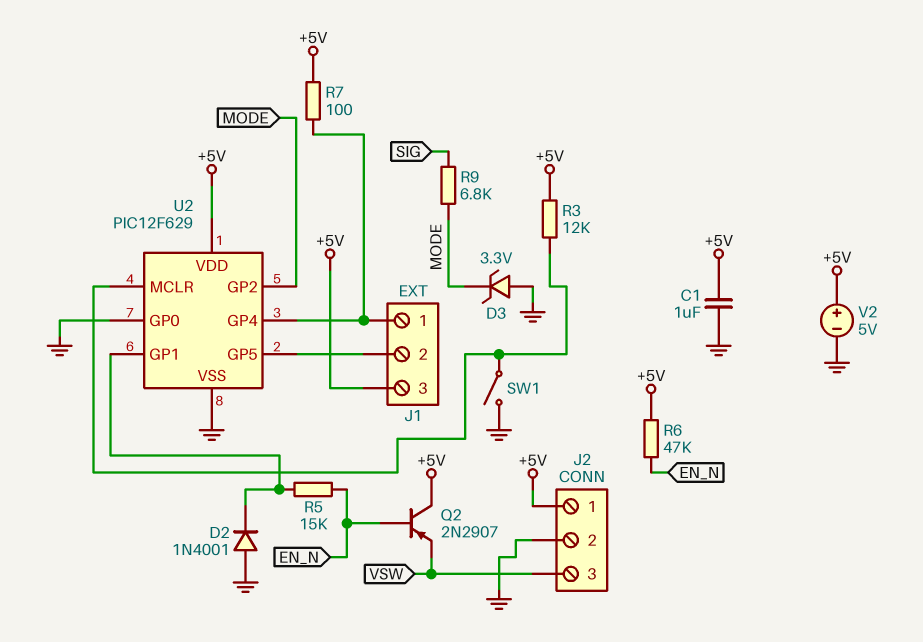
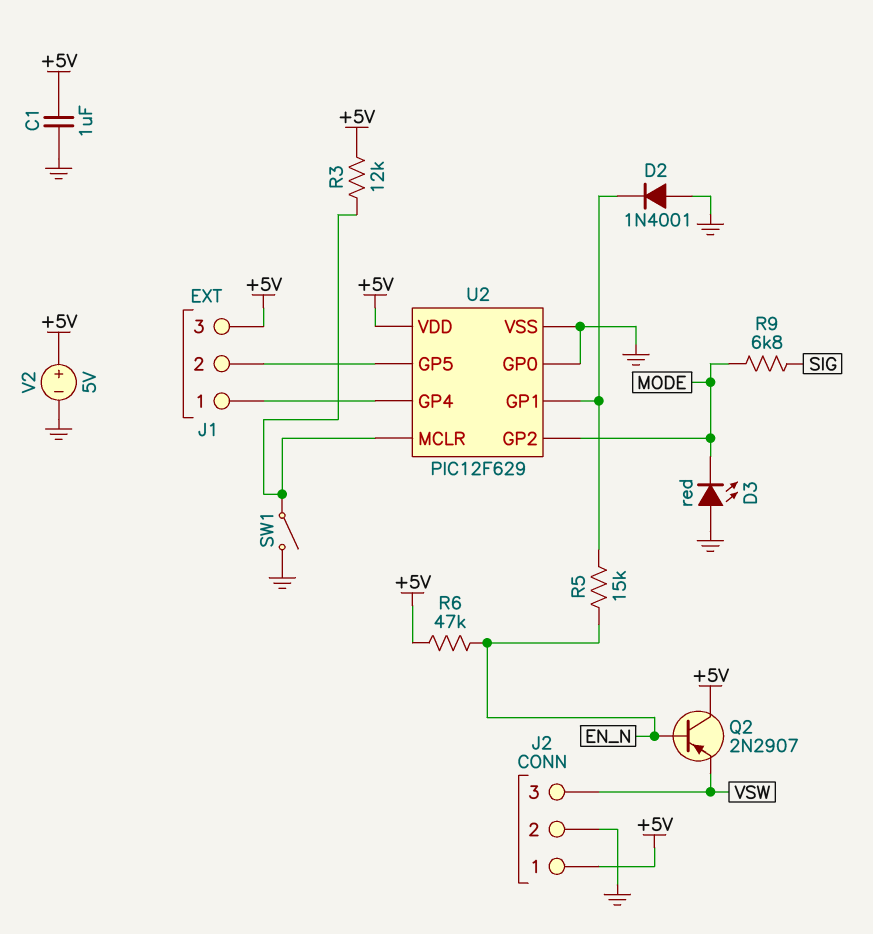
D3: zener 3.3V (A GND, K MODE) -> LED red (A GND, K MODE)
R7: 100 (+5V, J1/1) -> none

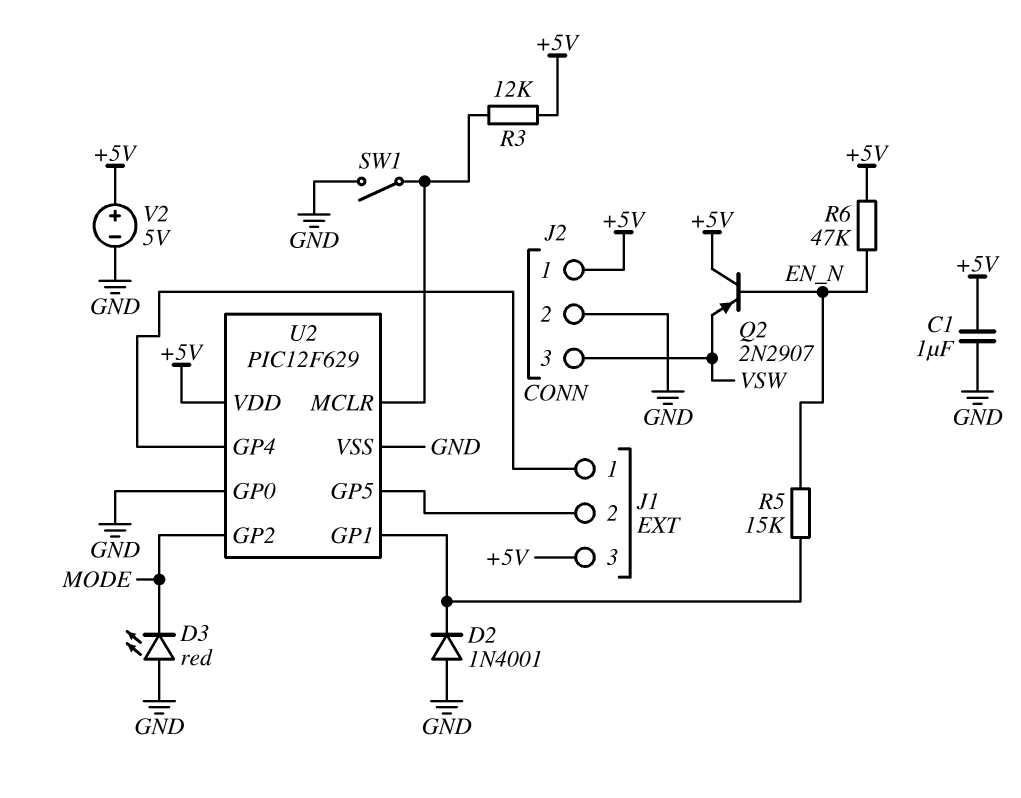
R9: 6.8k (MODE, SIG) -> none

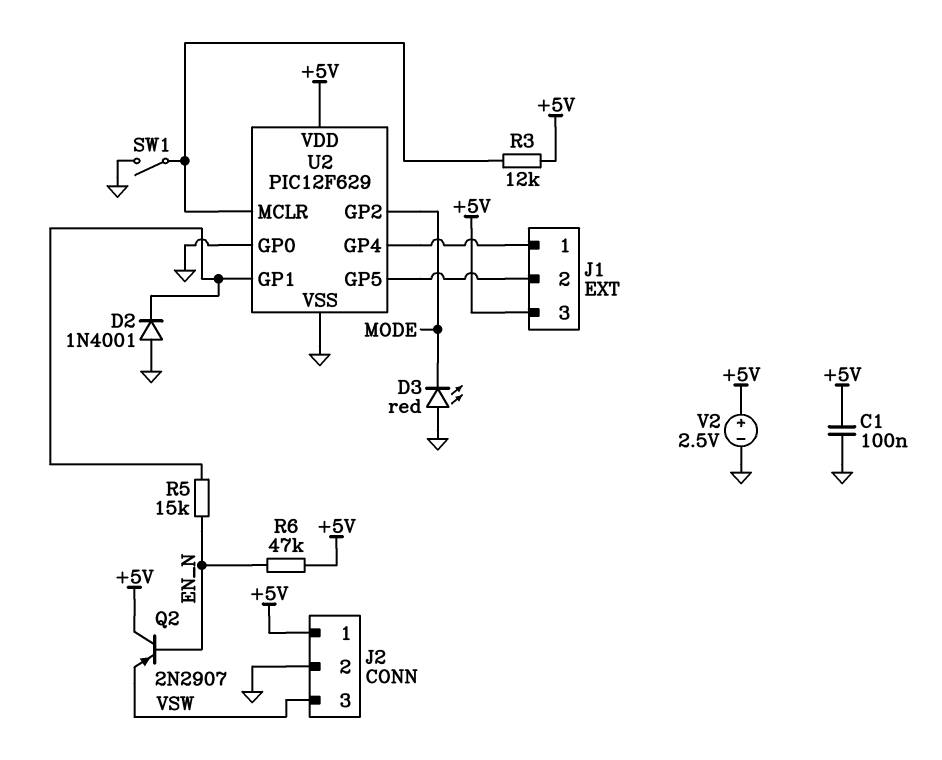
C1: 1uF (+5V, GND) -> 100nF (+5V, GND)
V2: 5V (plus +5V, minus GND) -> 2.5V (plus +5V, minus GND)

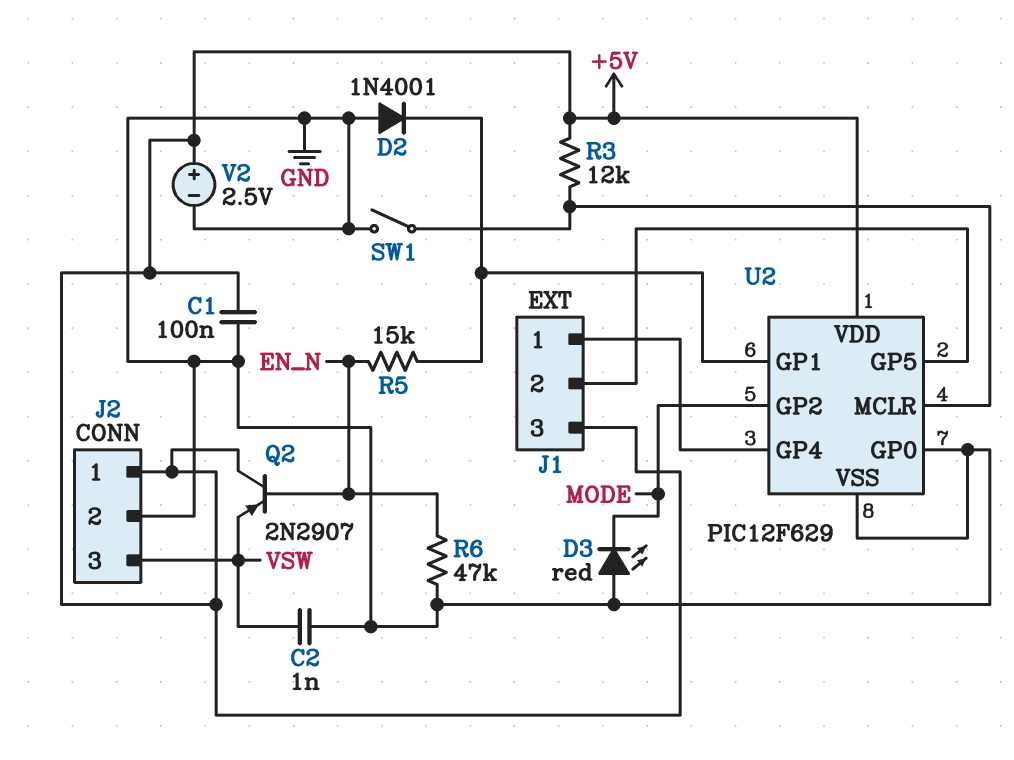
C2: none -> 1nF (GND, VSW)
R6: 47k (+5V, EN_N) -> 47k (EN_N, GND)

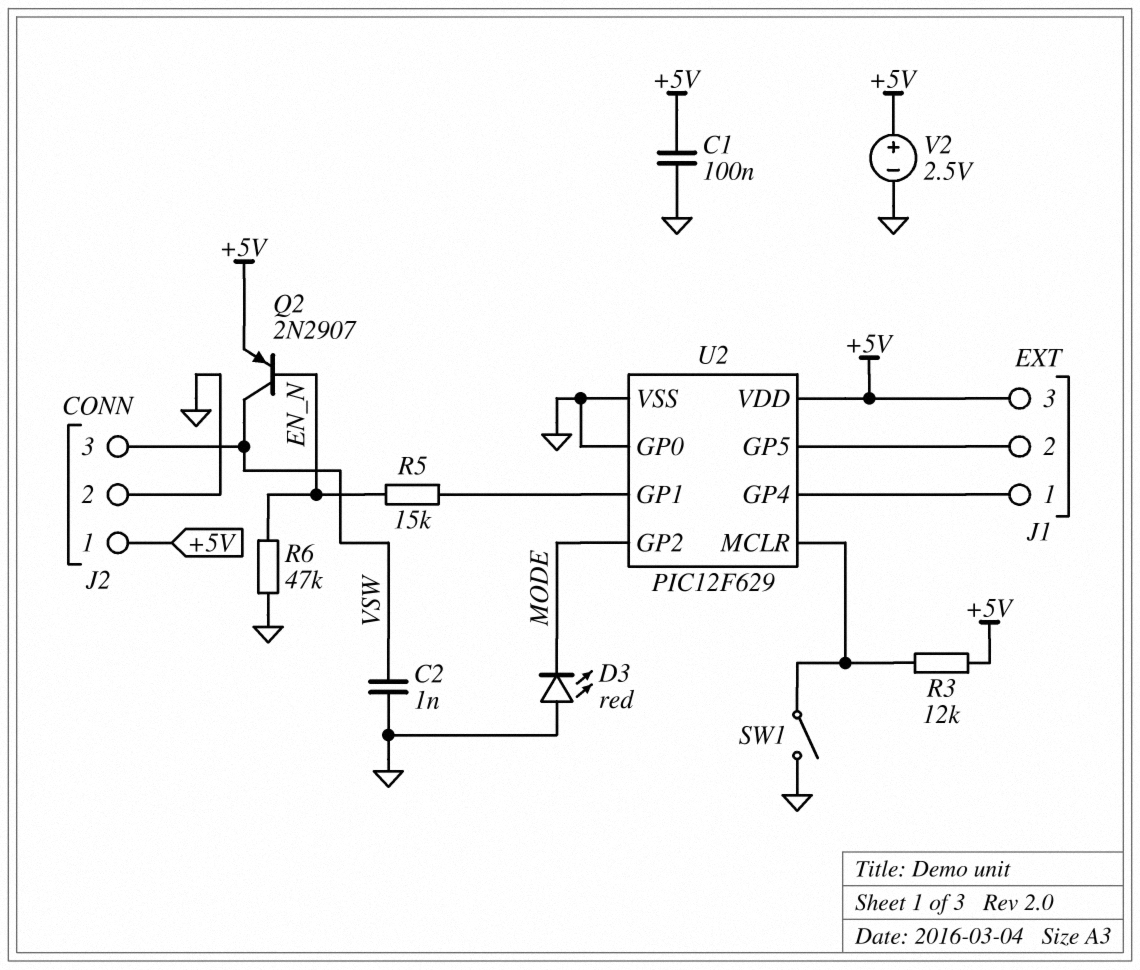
D2: diode 1N4001 (A GND, K U2/GP1) -> none
Q2: PNP 2N2907 (B EN_N, C +5V, E VSW) -> PNP 2N2907 (B EN_N, C VSW, E +5V)

